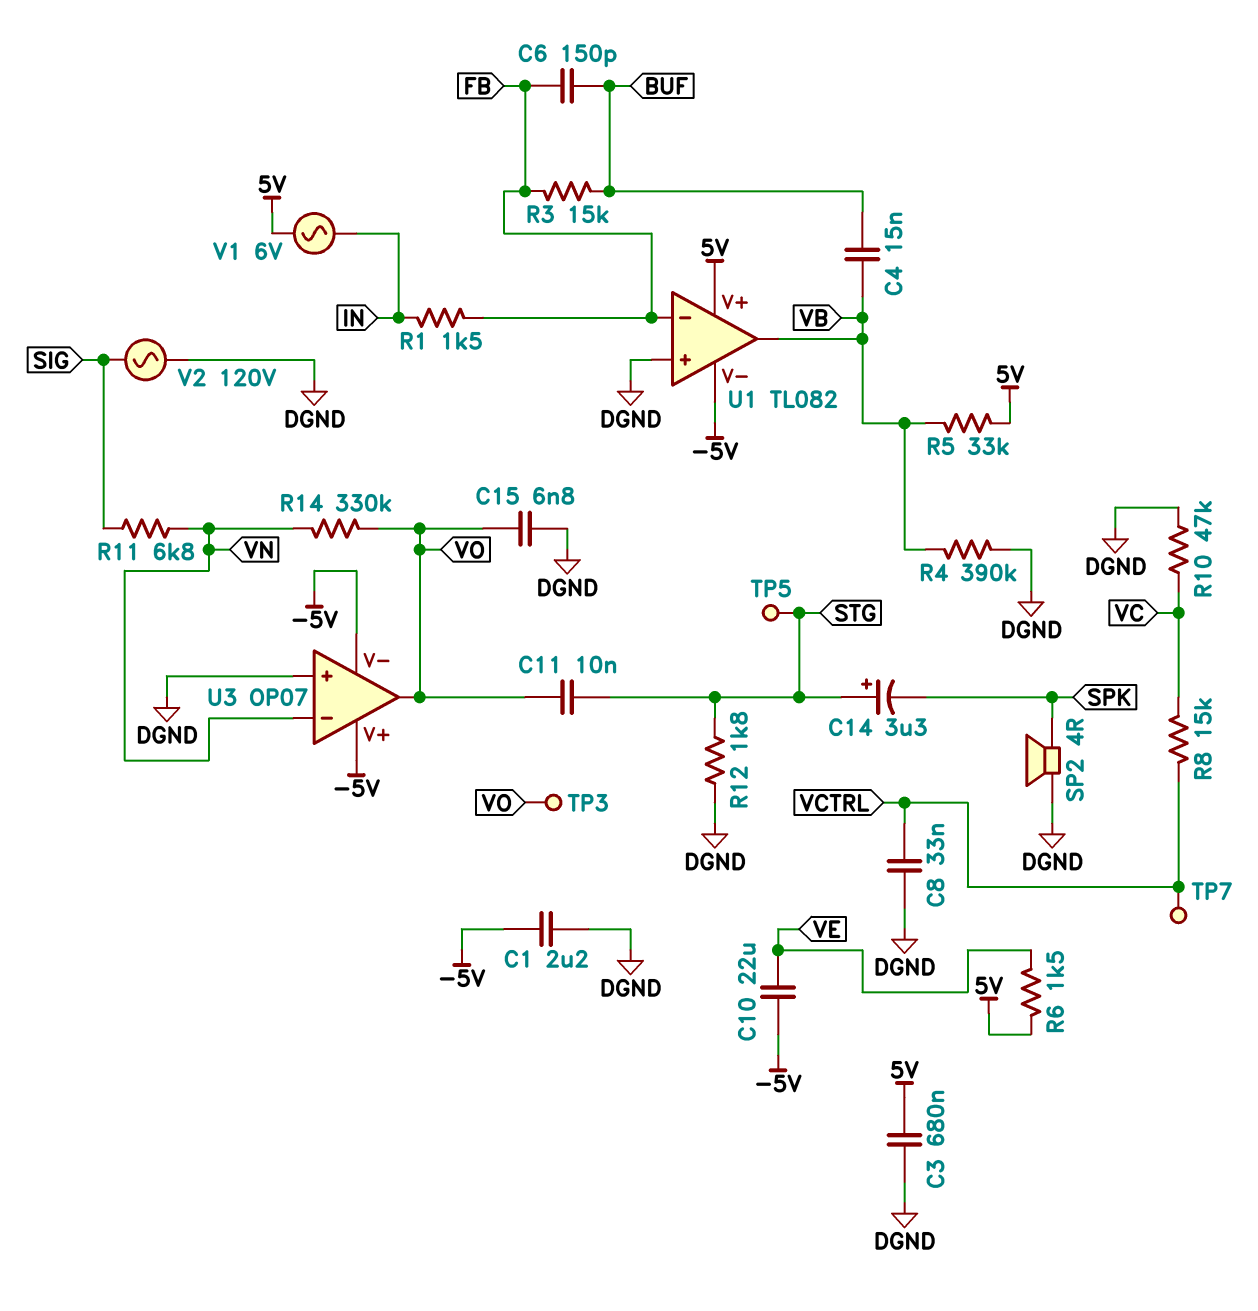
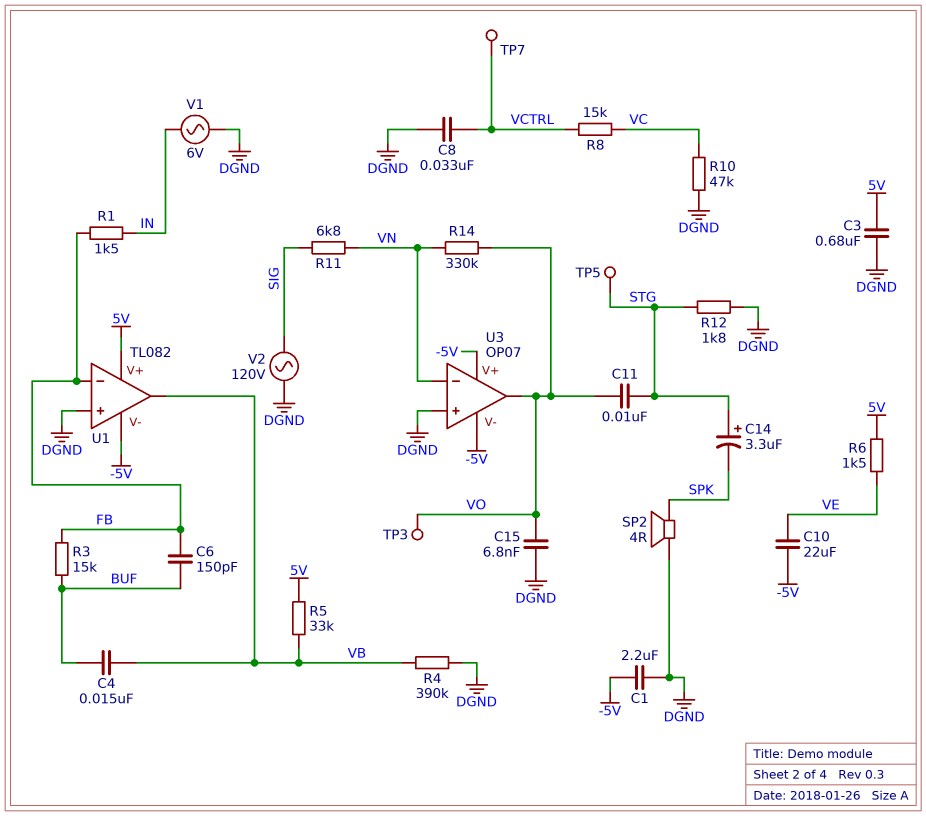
V1: AC 6V (5V, IN) -> AC 6V (DGND, IN)

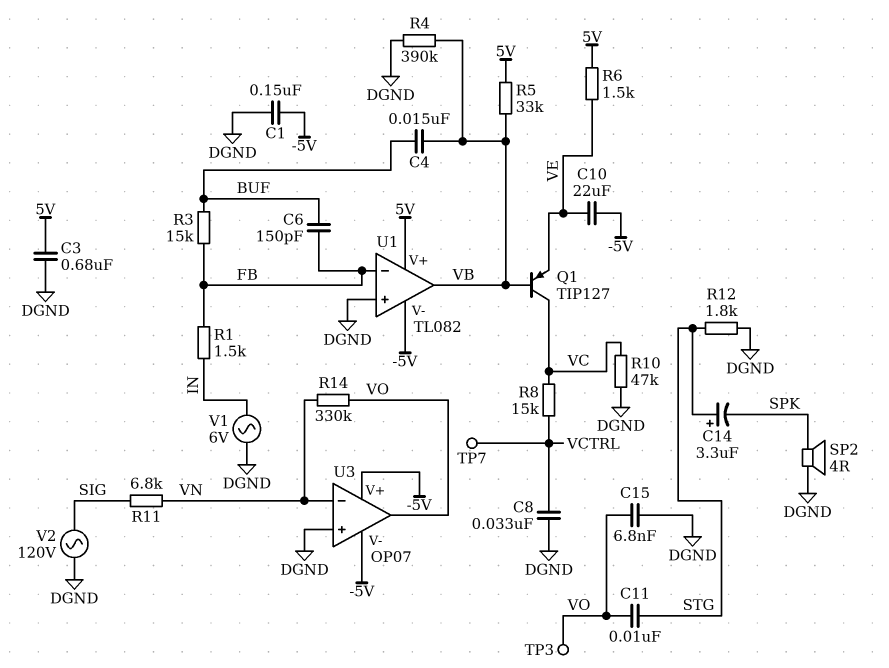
C1: 2.2uF (-5V, DGND) -> 150nF (-5V, DGND)
Q1: none -> PNP TIP127 (B VB, C VC, E VE)
TP5: test point (STG) -> none

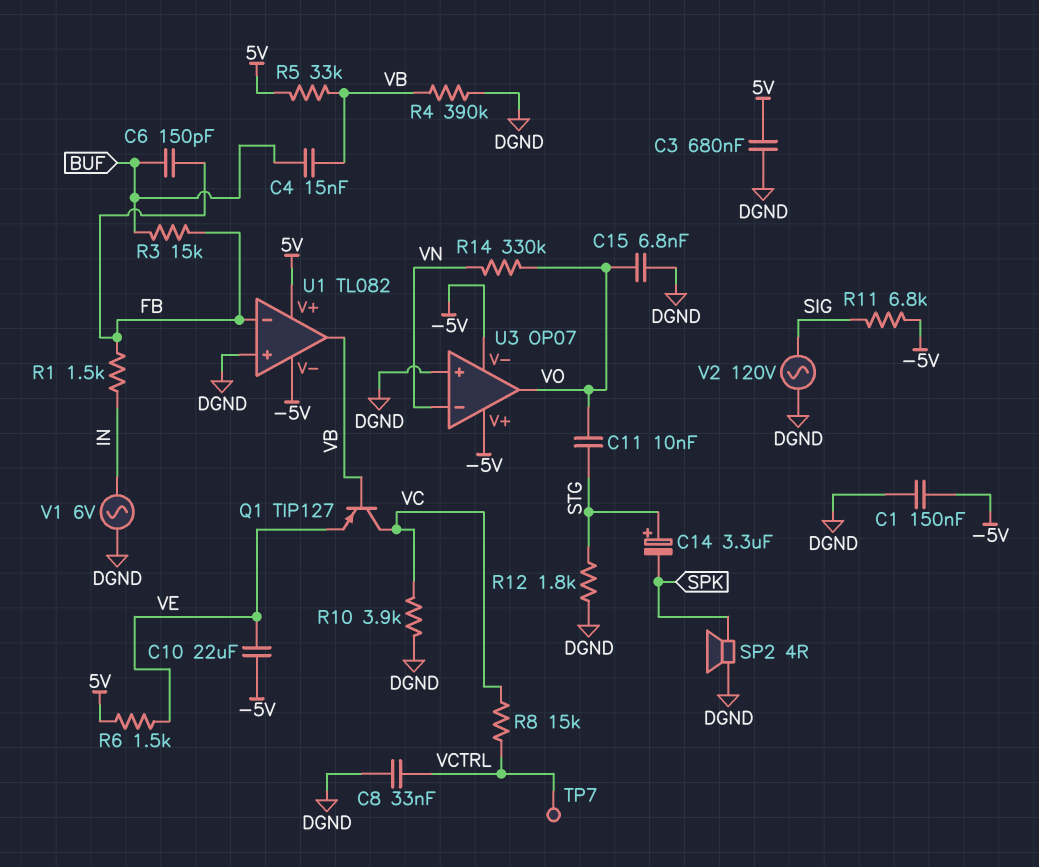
R10: 47k (DGND, VC) -> 3.9k (DGND, VC)
R11: 6.8k (SIG, VN) -> 6.8k (-5V, SIG)
TP3: test point (VO) -> none

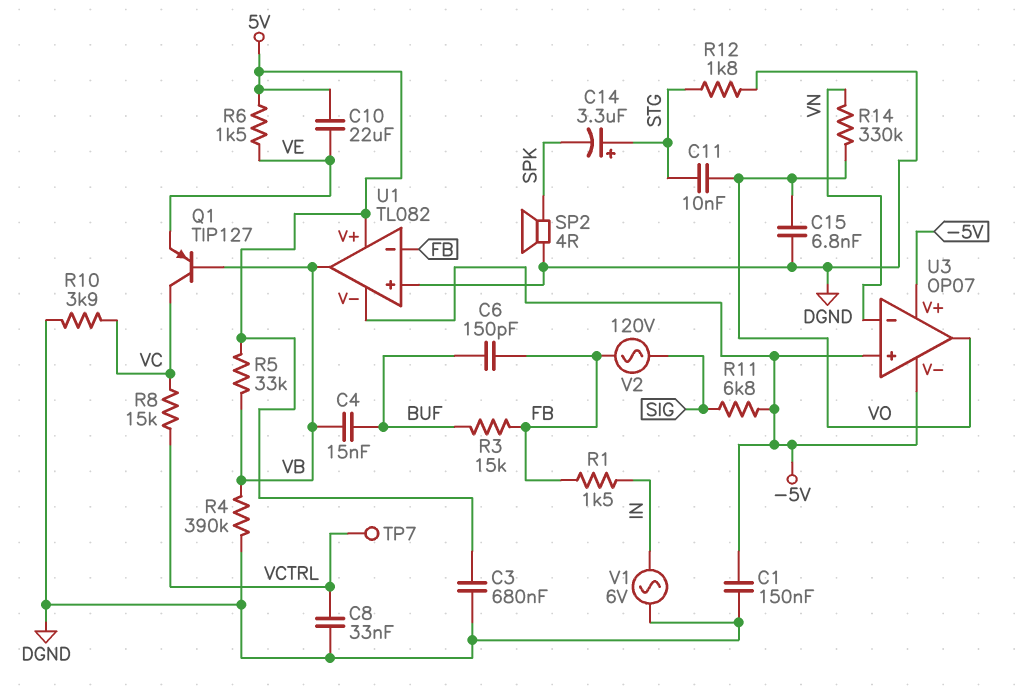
C10: 22uF (-5V, VE) -> 22uF (5V, VE)
U3 pin in+: DGND -> -5V
V2: AC 120V (DGND, SIG) -> AC 120V (FB, SIG)

